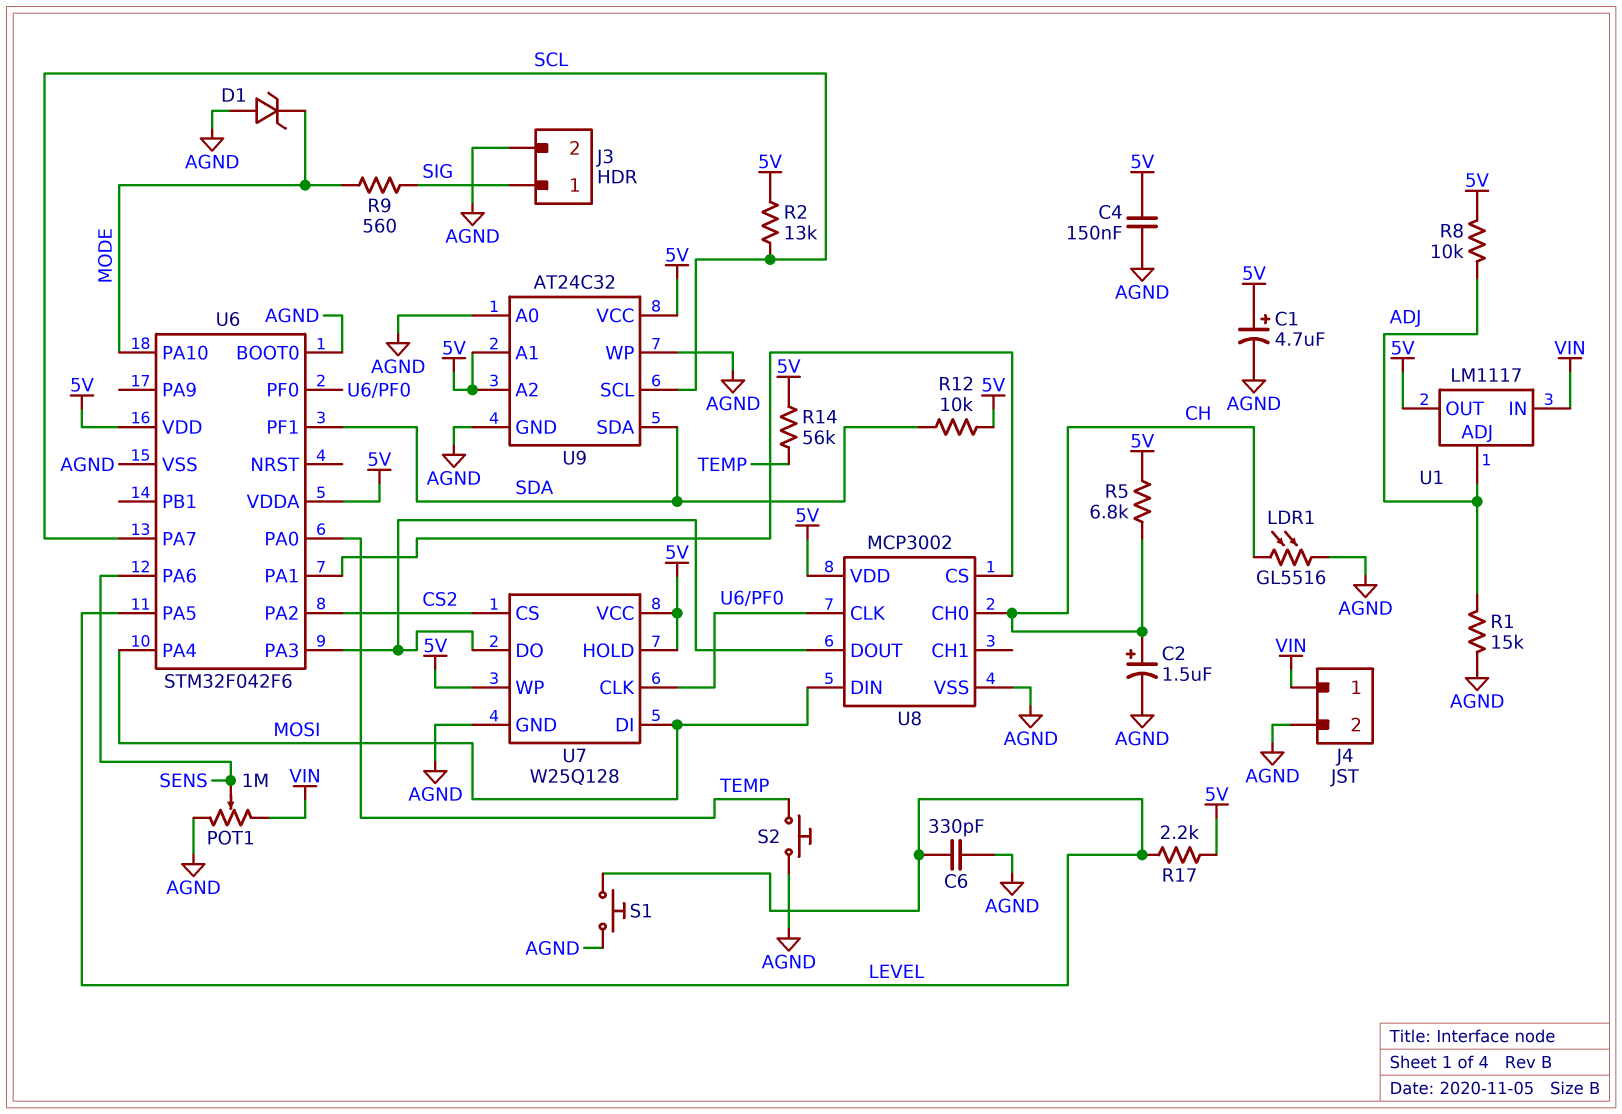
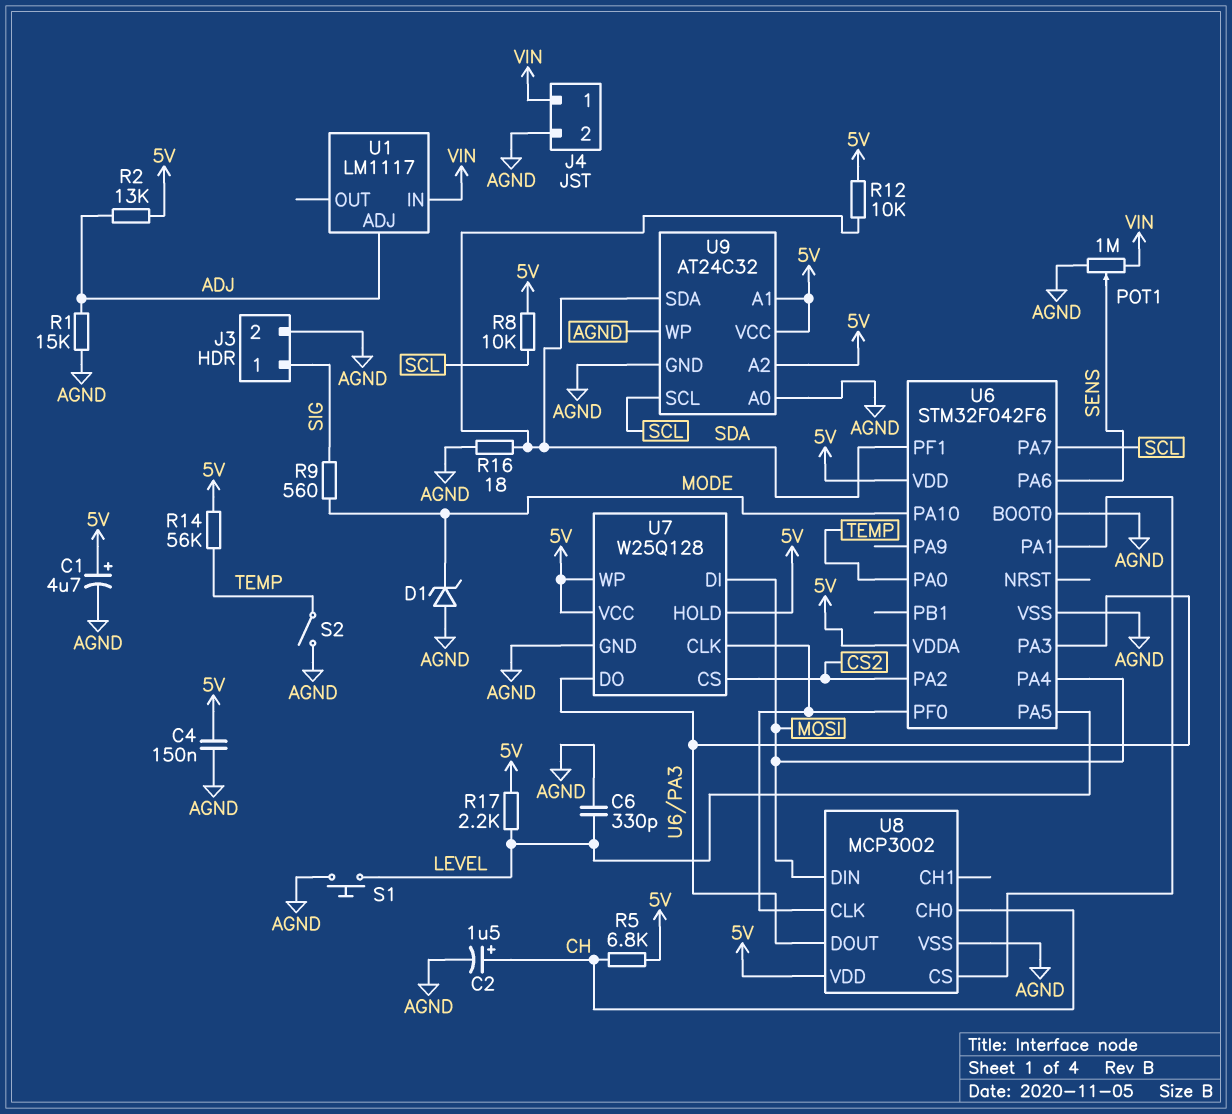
LDR1: GL5516 (AGND, CH) -> none
R2: 13k (5V, SCL) -> 13k (5V, ADJ)
R8: 10k (5V, ADJ) -> 10k (5V, SCL)
R16: none -> 18 (AGND, SDA)
S2: button (AGND, TEMP) -> switch (AGND, TEMP)
U1 pin OUT: 5V -> none

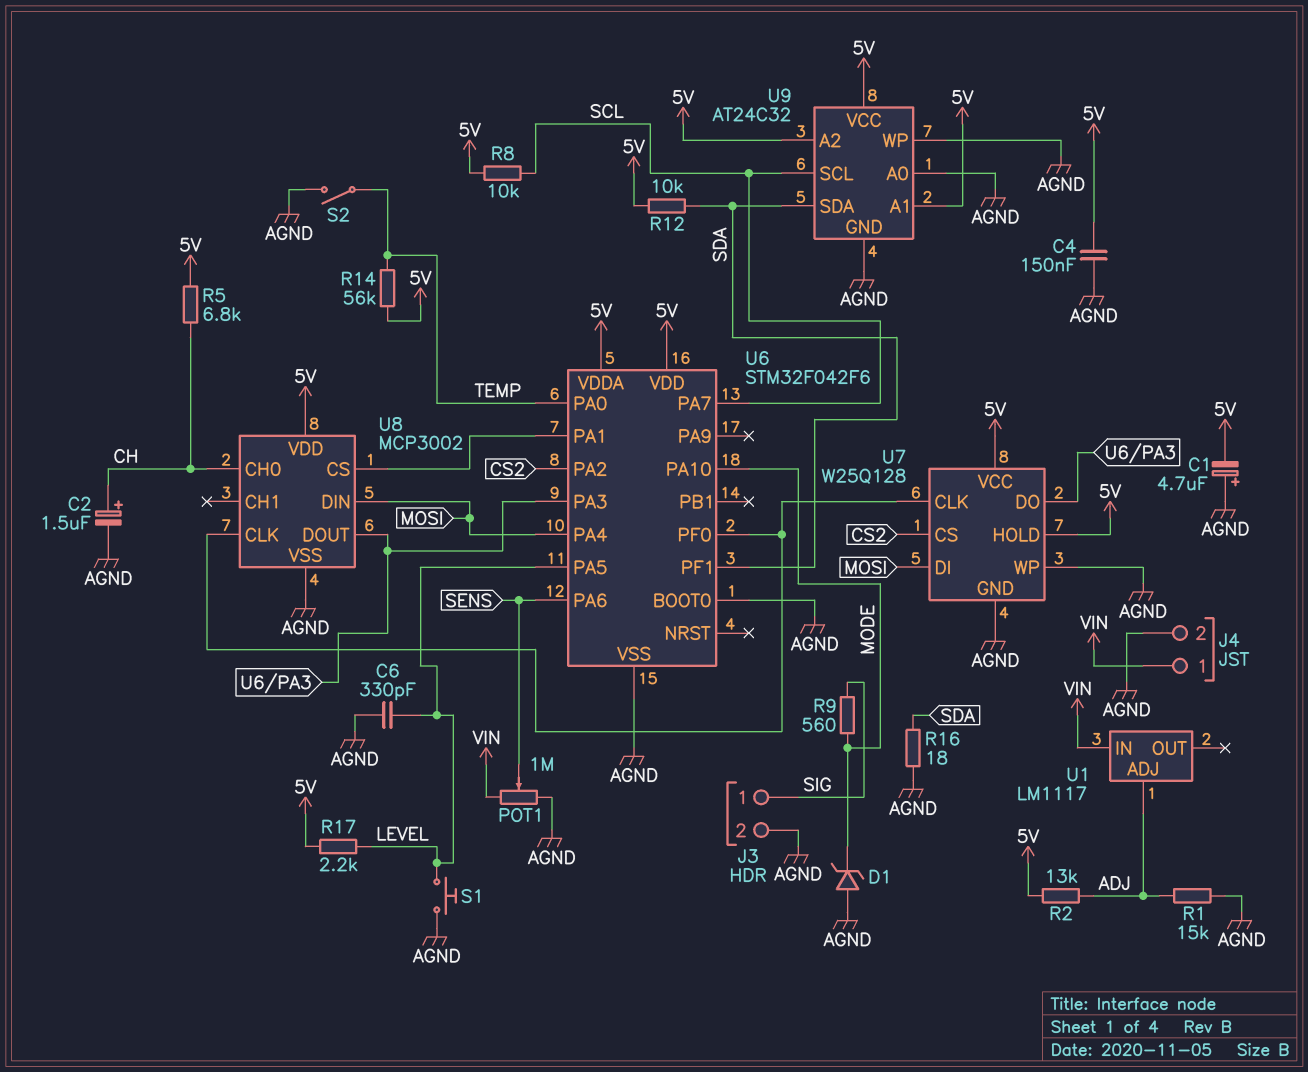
C1: 4.7uF (plus 5V, minus AGND) -> 4.7uF (plus AGND, minus 5V)
U7 pin WP: 5V -> AGND

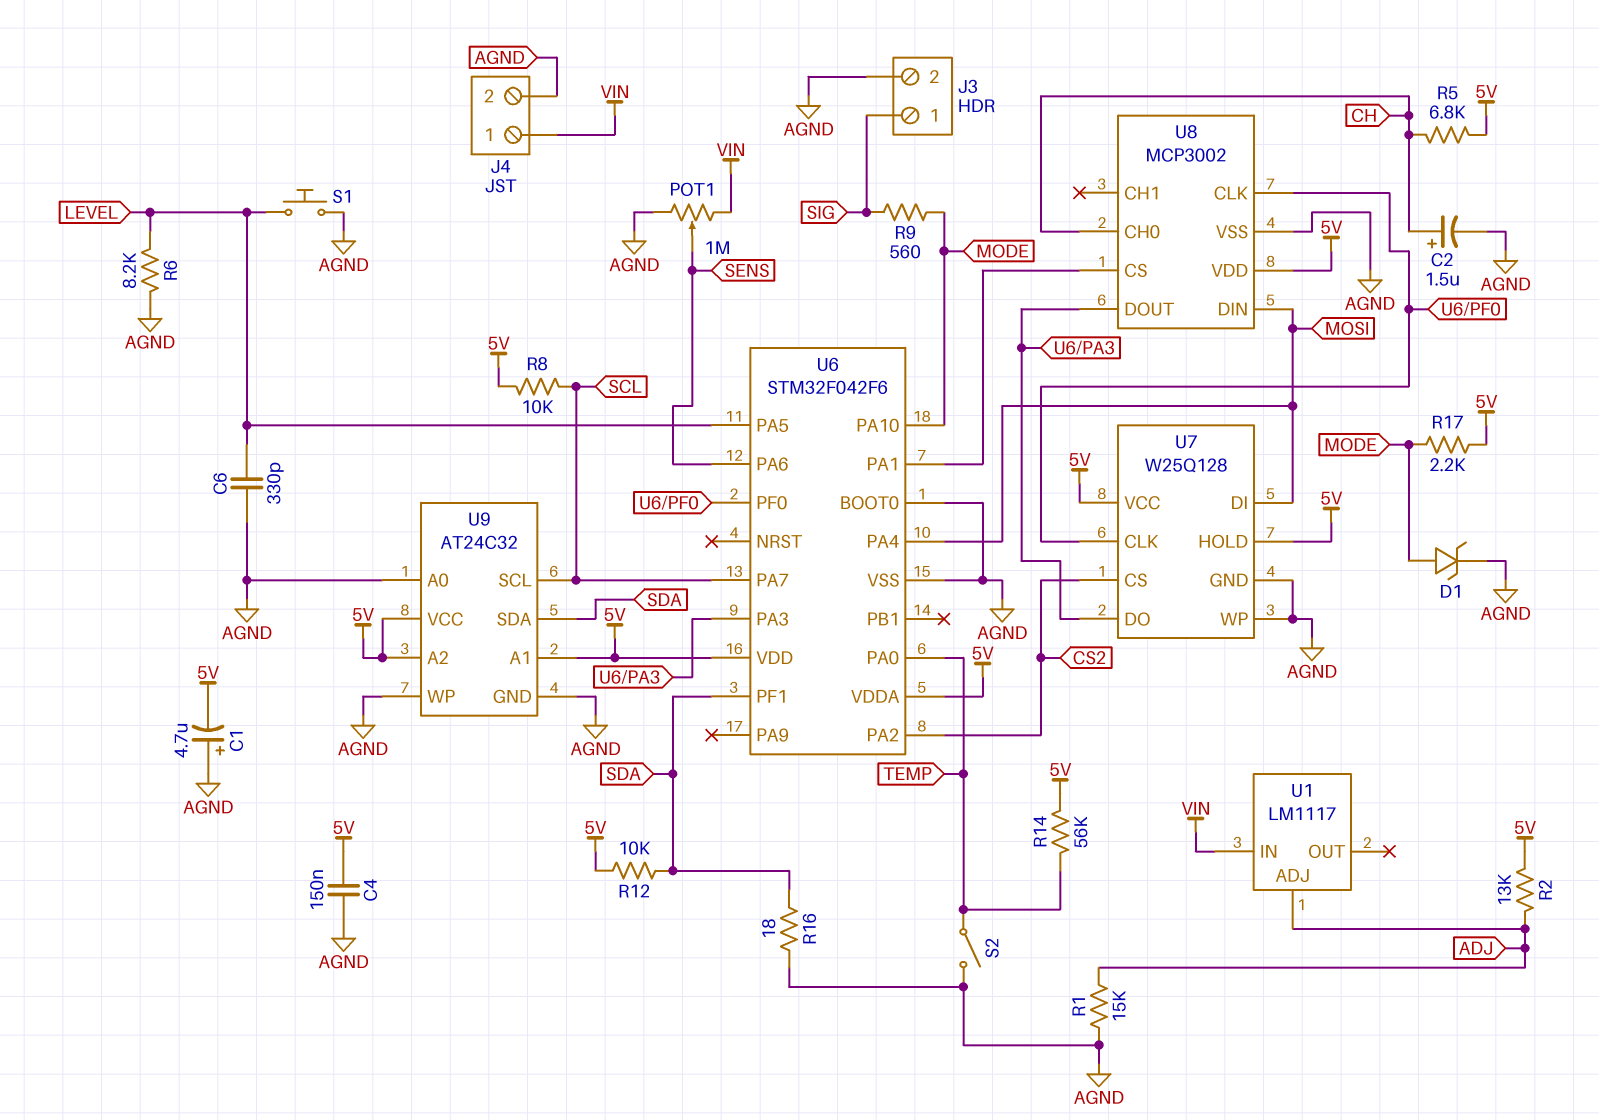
D1: zener (A AGND, K MODE) -> zener (A MODE, K AGND)
R6: none -> 8.2k (AGND, LEVEL)
R17: 2.2k (5V, LEVEL) -> 2.2k (5V, MODE)

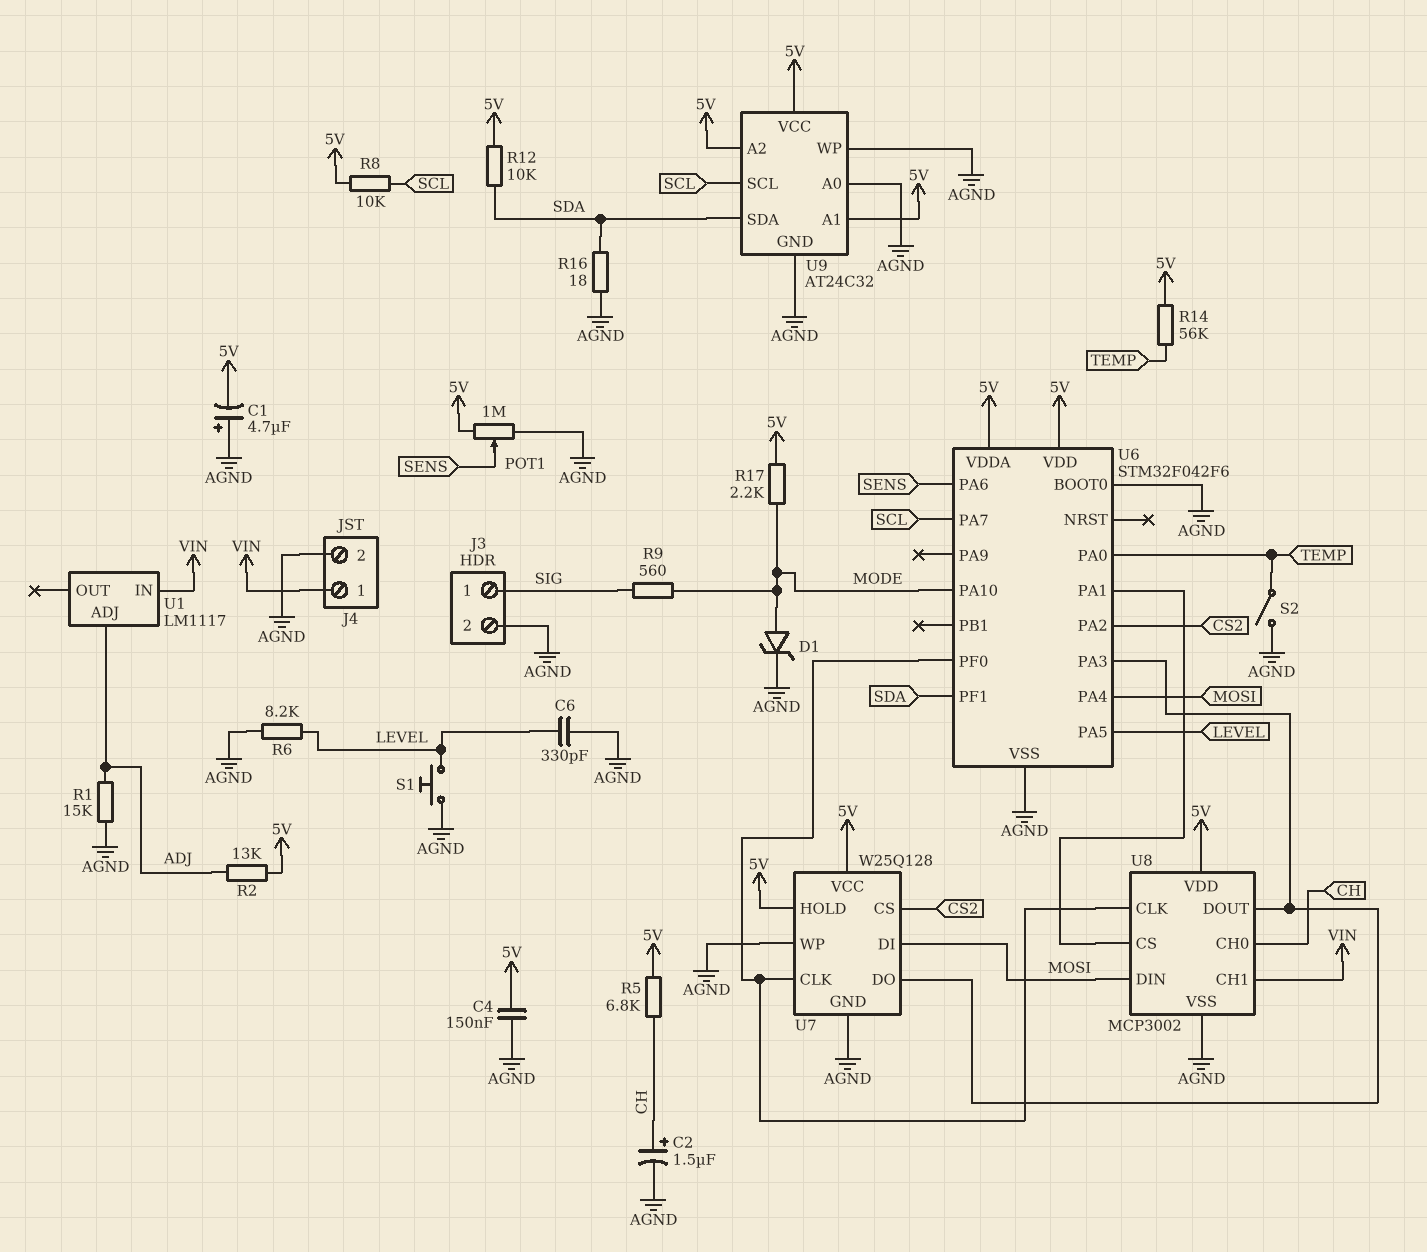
POT1: 1M (AGND, VIN, wiper SENS) -> 1M (5V, AGND, wiper SENS)
U8 pin CH1: none -> VIN

